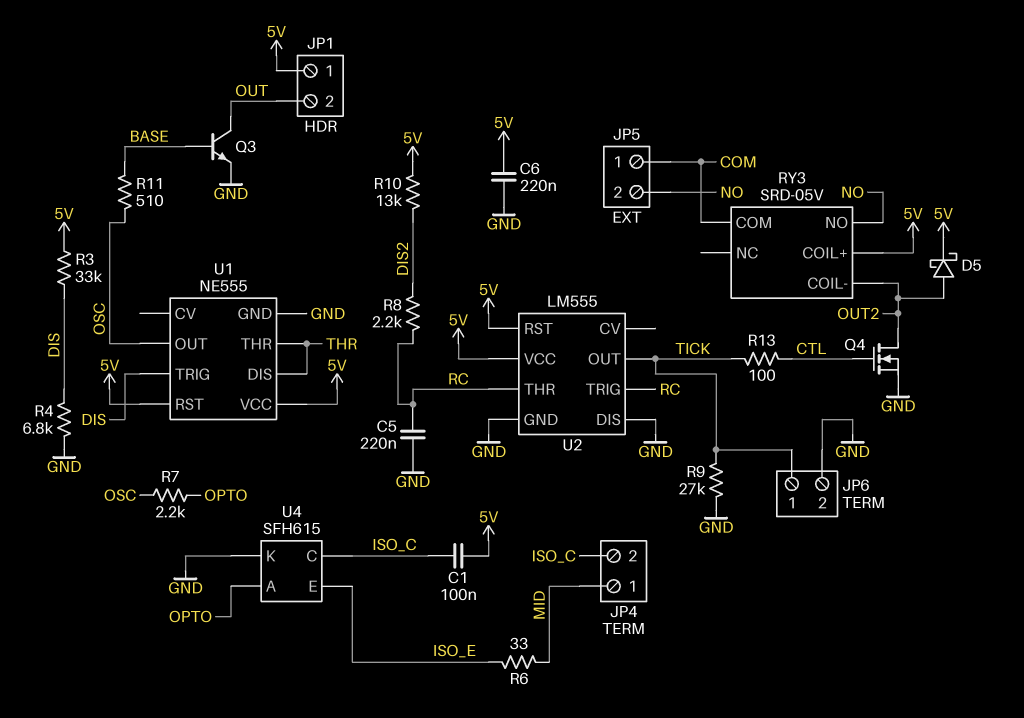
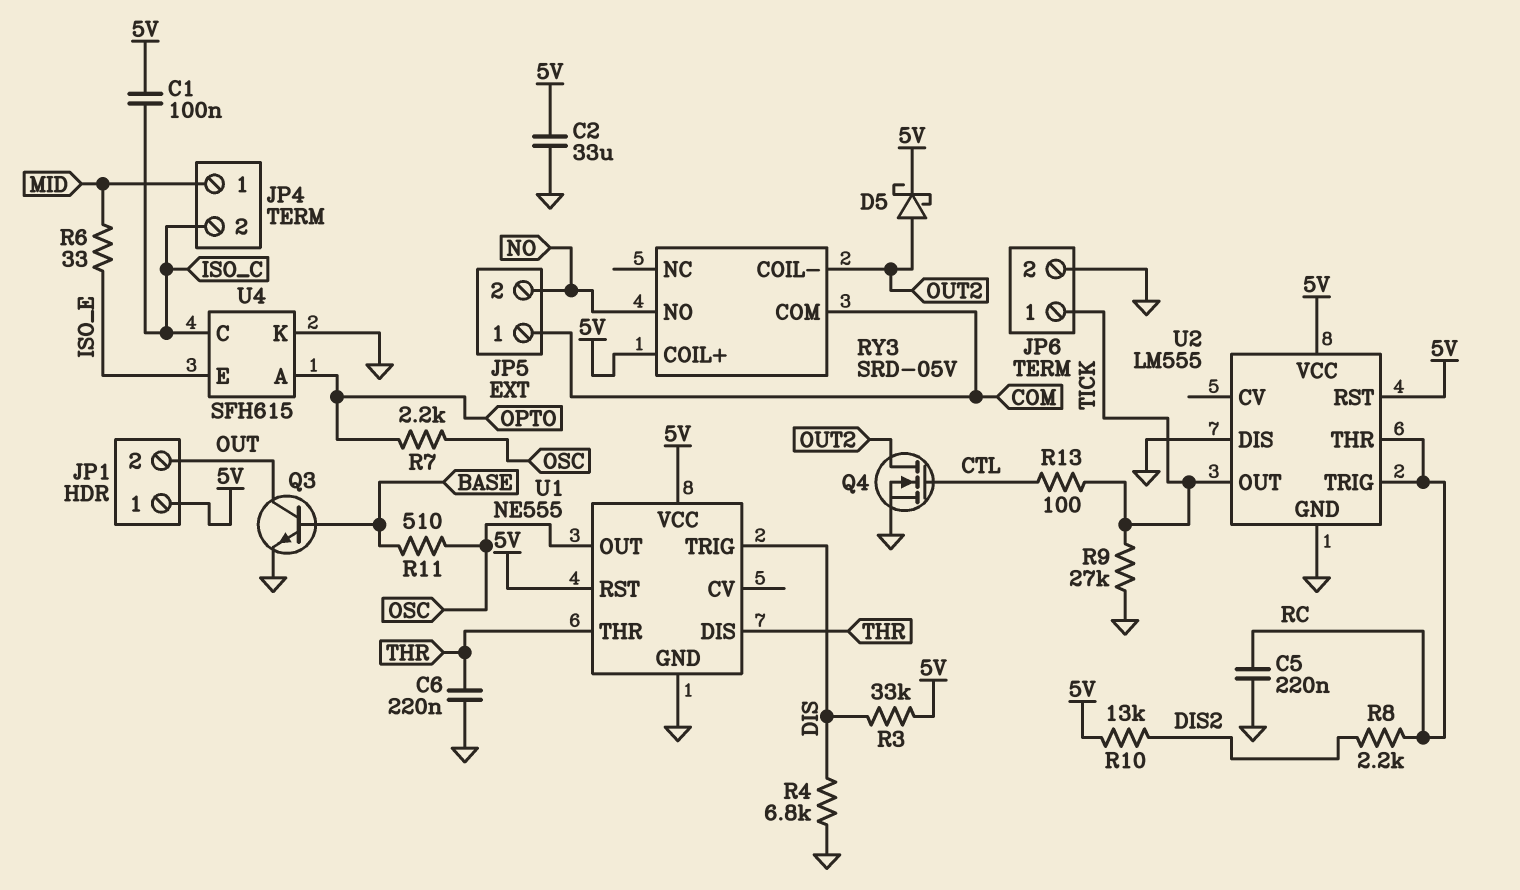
C2: none -> 33uF (5V, GND)
C6: 220nF (5V, GND) -> 220nF (GND, THR)

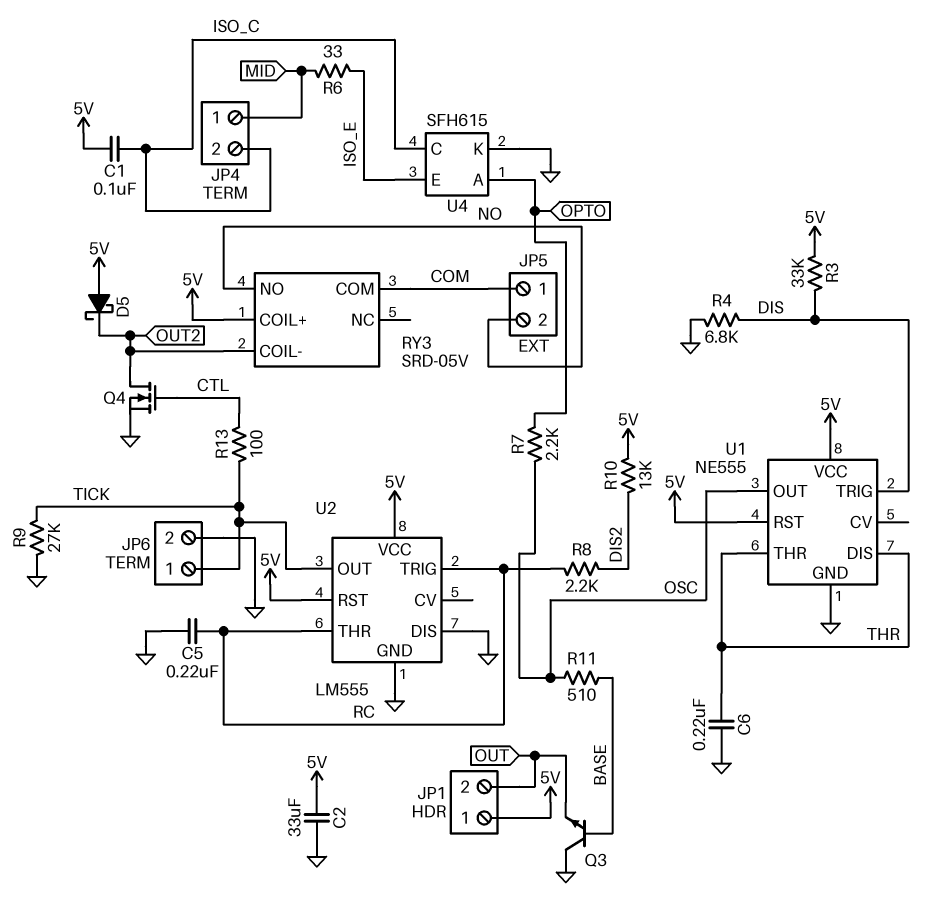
D5: schottky (A OUT2, K 5V) -> schottky (A 5V, K OUT2)
Q3: NPN (B BASE, C OUT, E GND) -> NPN (B BASE, C GND, E OUT)

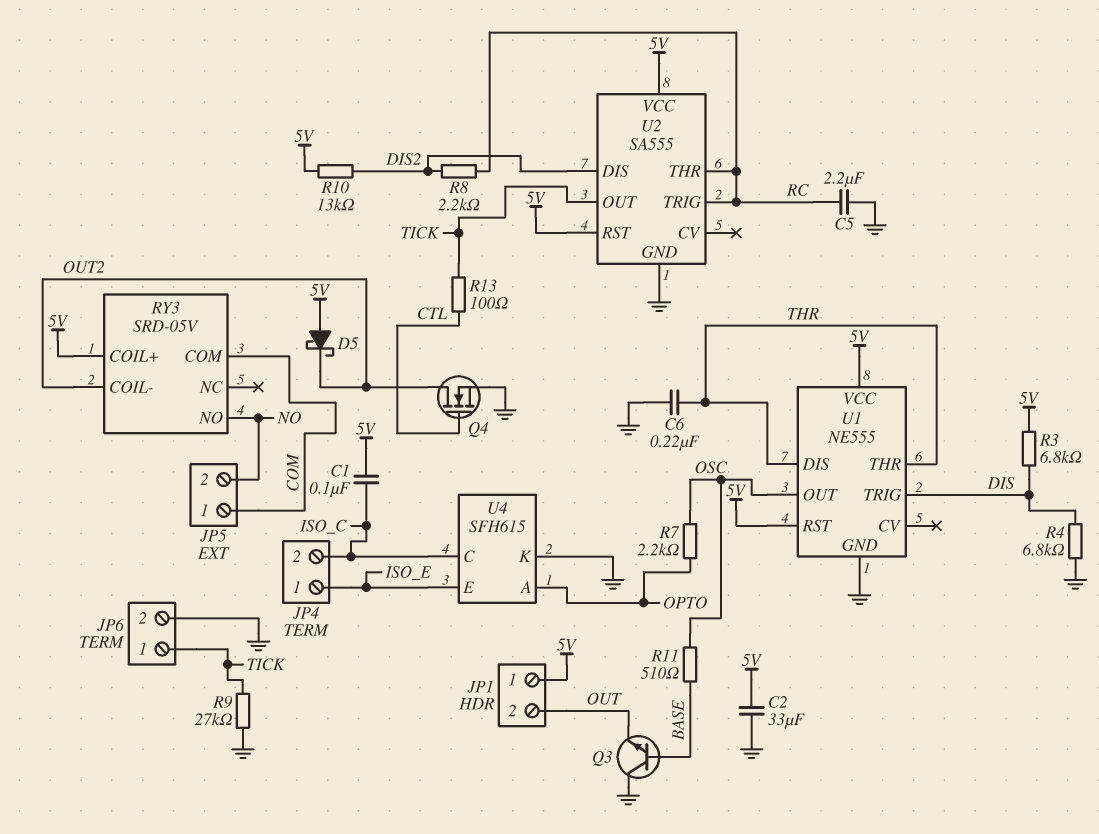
C5: 220nF (GND, RC) -> 2.2uF (GND, RC)
JP4 pin 1: MID -> ISO_E
R3: 33k (5V, DIS) -> 6.8k (5V, DIS)
R6: 33 (ISO_E, MID) -> none
U2: LM555 -> SA555
U2 pin DIS: GND -> DIS2

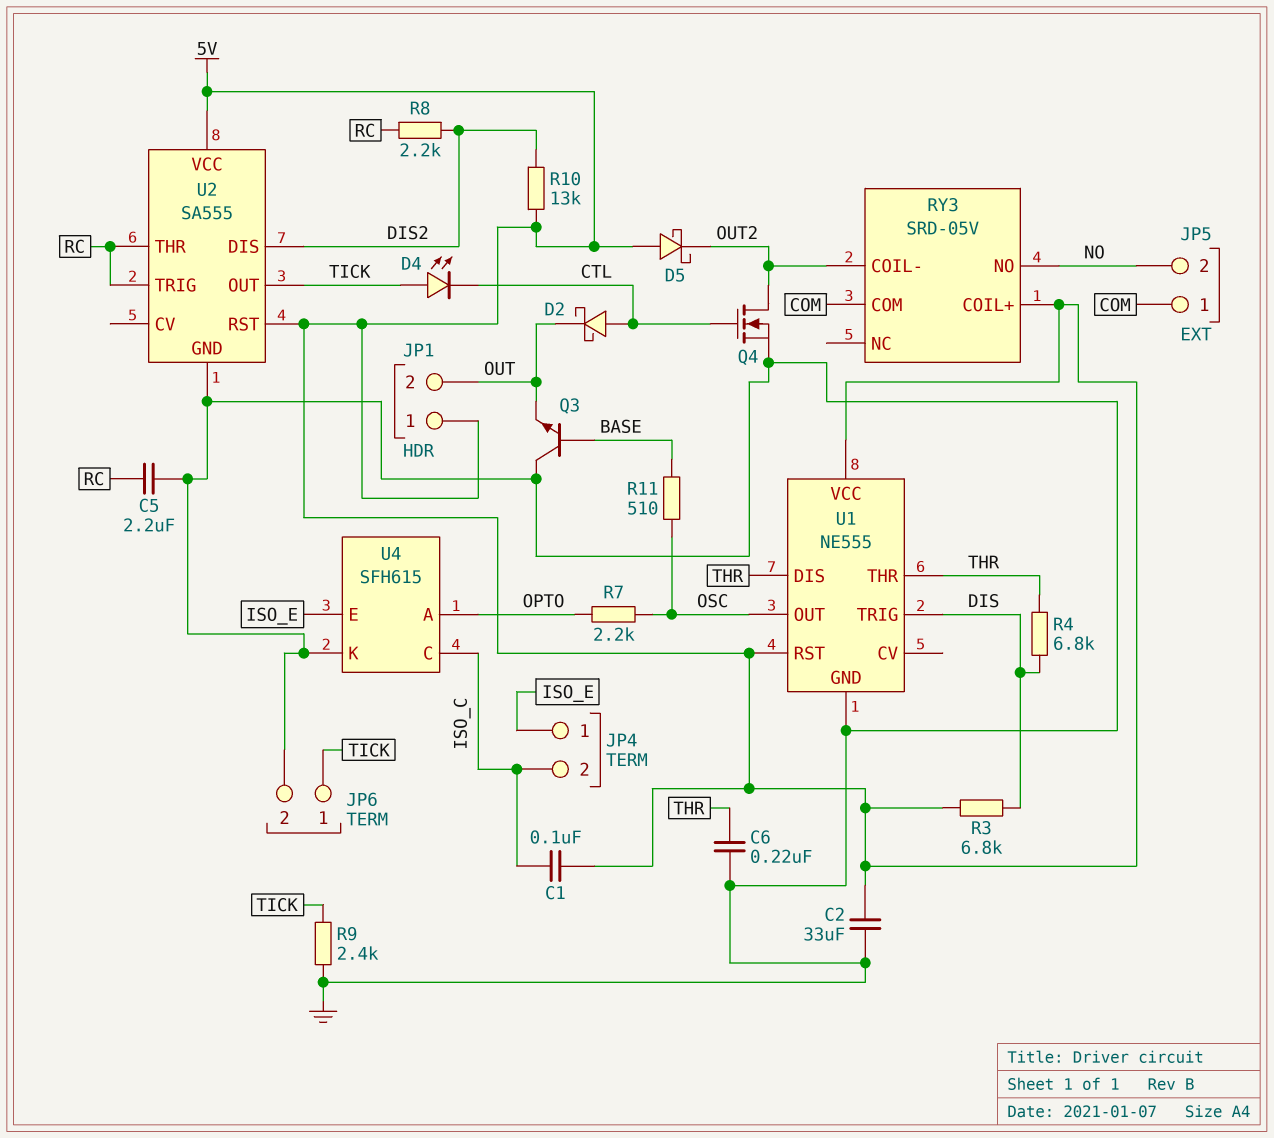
D2: none -> schottky (A CTL, K OUT)
D4: none -> LED (A TICK, K CTL)
R4: 6.8k (DIS, GND) -> 6.8k (DIS, THR)
R9: 27k (GND, TICK) -> 2.4k (GND, TICK)
R13: 100 (CTL, TICK) -> none

